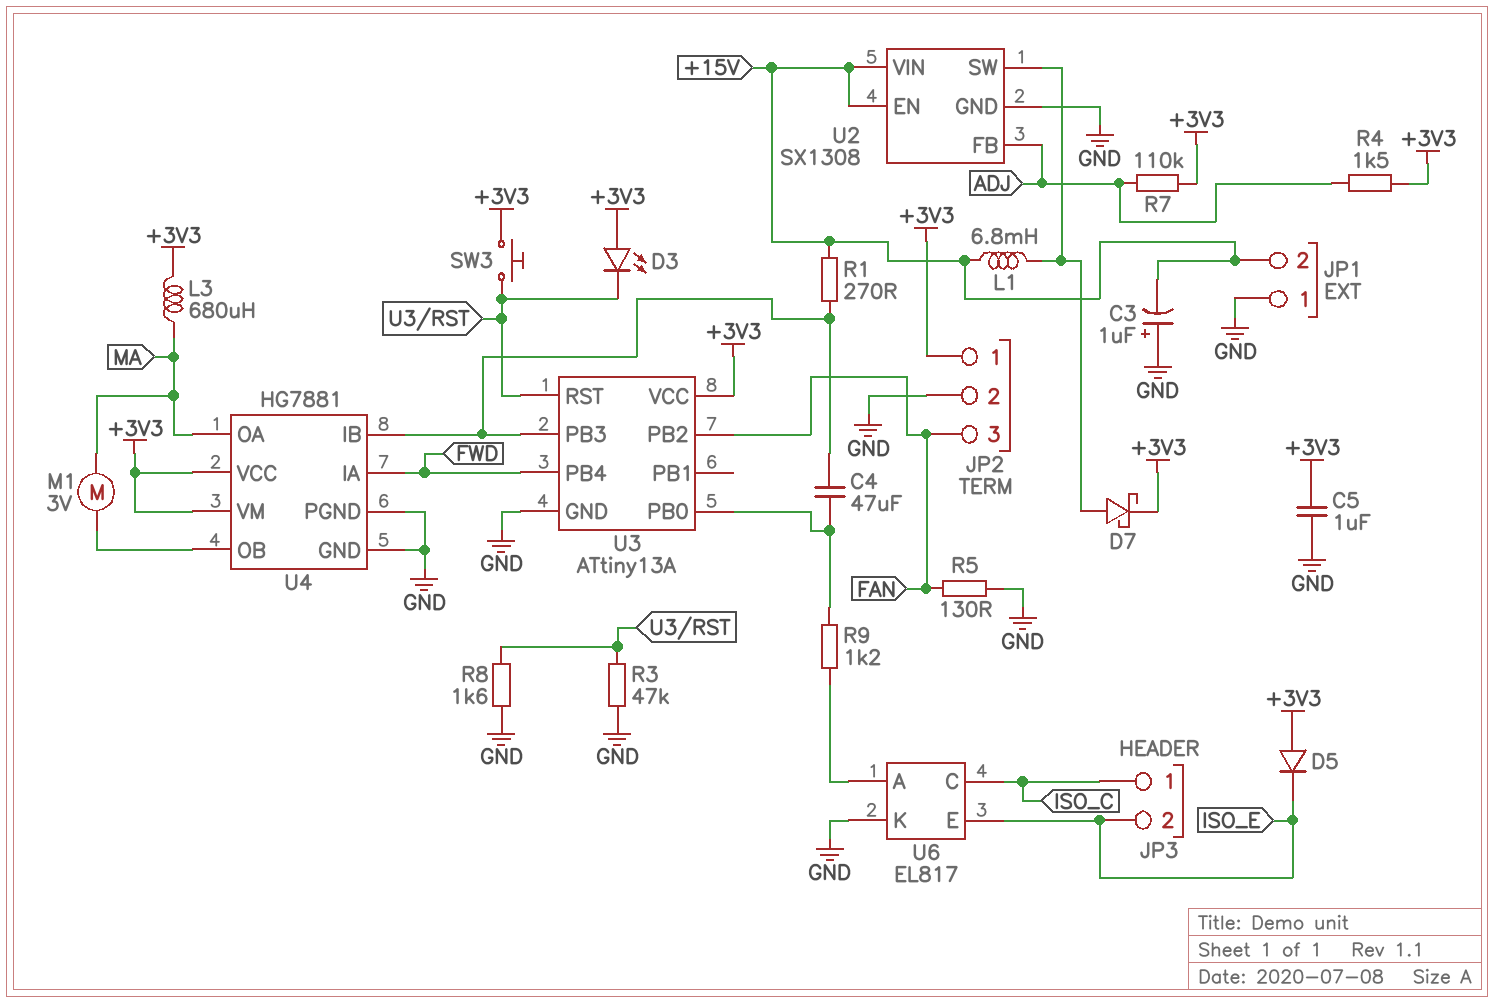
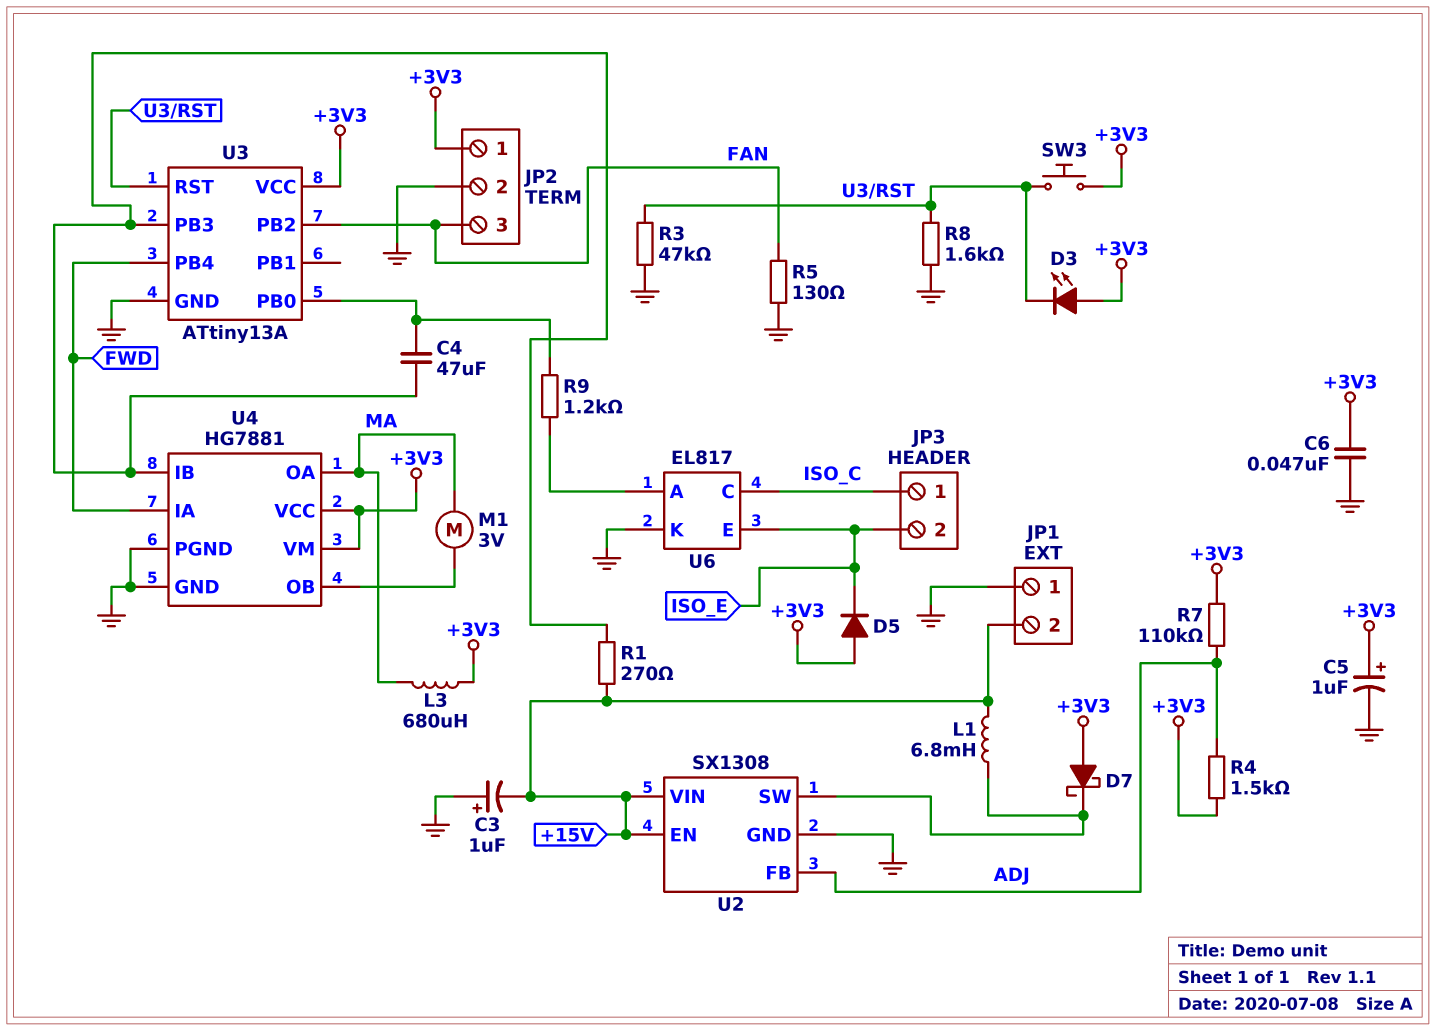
C5: 1uF (+3V3, GND) -> 1uF (plus +3V3, minus GND)
C6: none -> 47nF (+3V3, GND)
D7: schottky (A U2/SW, K +3V3) -> schottky (A +3V3, K U2/SW)

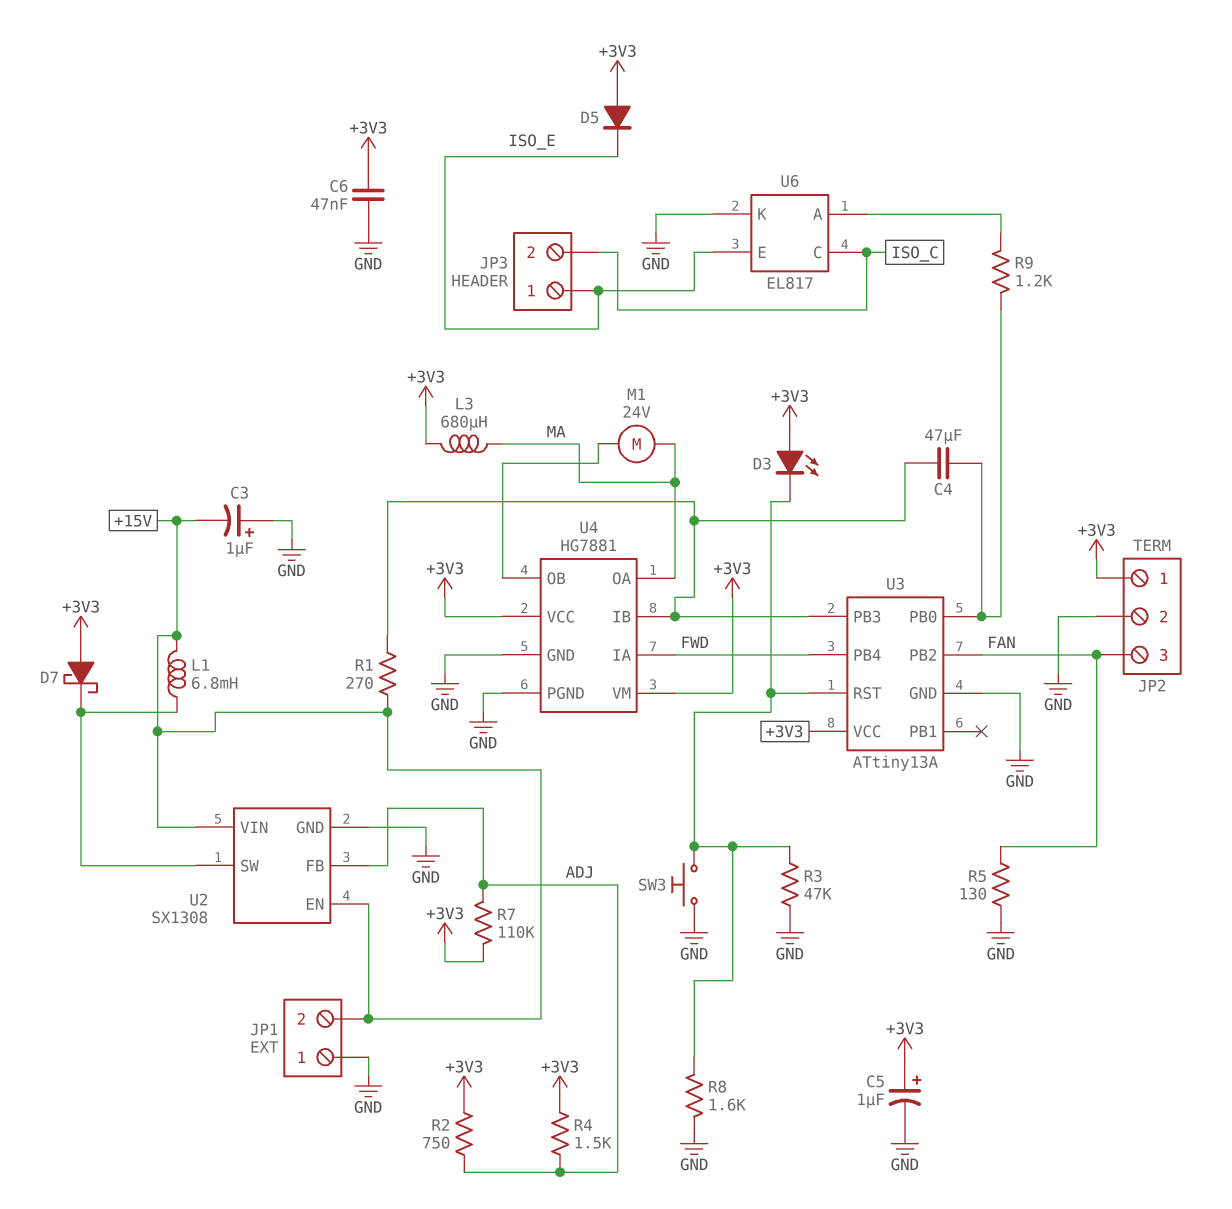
JP3 pin 1: ISO_C -> ISO_E
JP3 pin 2: ISO_E -> ISO_C
M1: motor 3V (MA, U4/OB) -> motor 24V (MA, U4/OB)
R2: none -> 750 (+3V3, ADJ)
SW3: button (+3V3, U3/RST) -> button (GND, U3/RST)

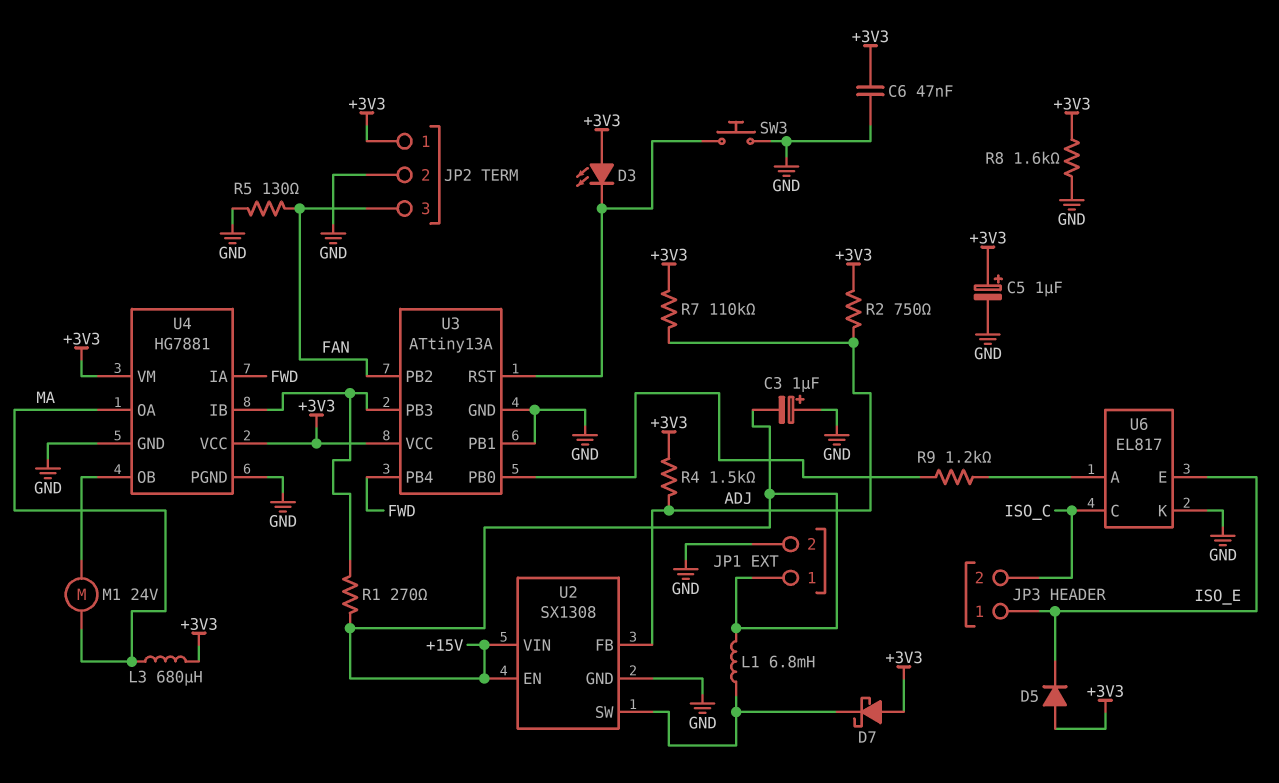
C4: 47uF (U3/PB0, U3/PB3) -> none
JP1 pin 1: GND -> +15V
JP1 pin 2: +15V -> GND
R3: 47k (GND, U3/RST) -> none
R8: 1.6k (GND, U3/RST) -> 1.6k (+3V3, GND)
U3 pin PB1: none -> GND

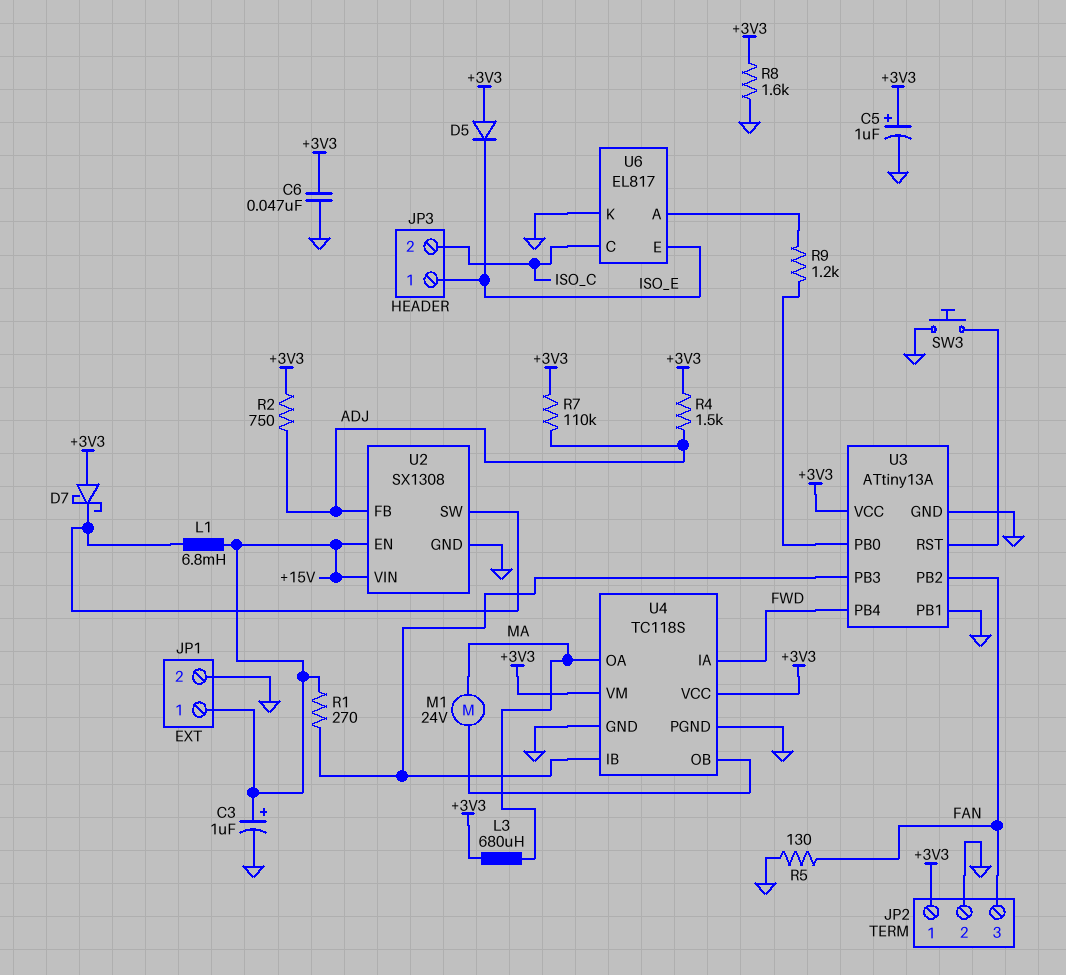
C3: 1uF (plus GND, minus +15V) -> 1uF (plus +15V, minus GND)
D3: LED (A +3V3, K U3/RST) -> none
U4: HG7881 -> TC118S

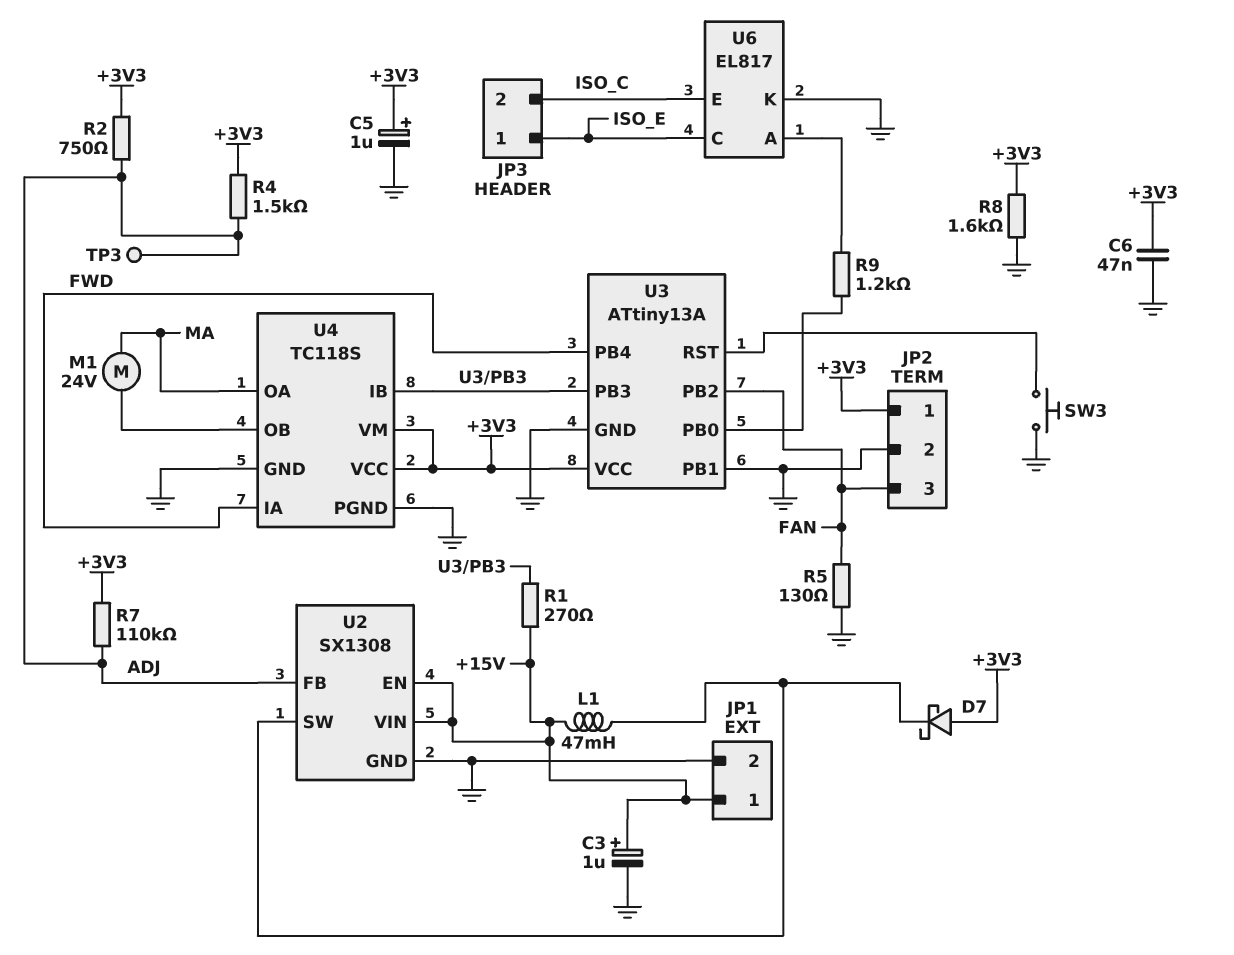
D5: diode (A +3V3, K ISO_E) -> none
L1: 6.8mH (+15V, U2/SW) -> 47mH (+15V, U2/SW)
L3: 680uH (+3V3, MA) -> none
TP3: none -> test point (ADJ)
U6 pin C: ISO_C -> ISO_E
U6 pin E: ISO_E -> ISO_C

